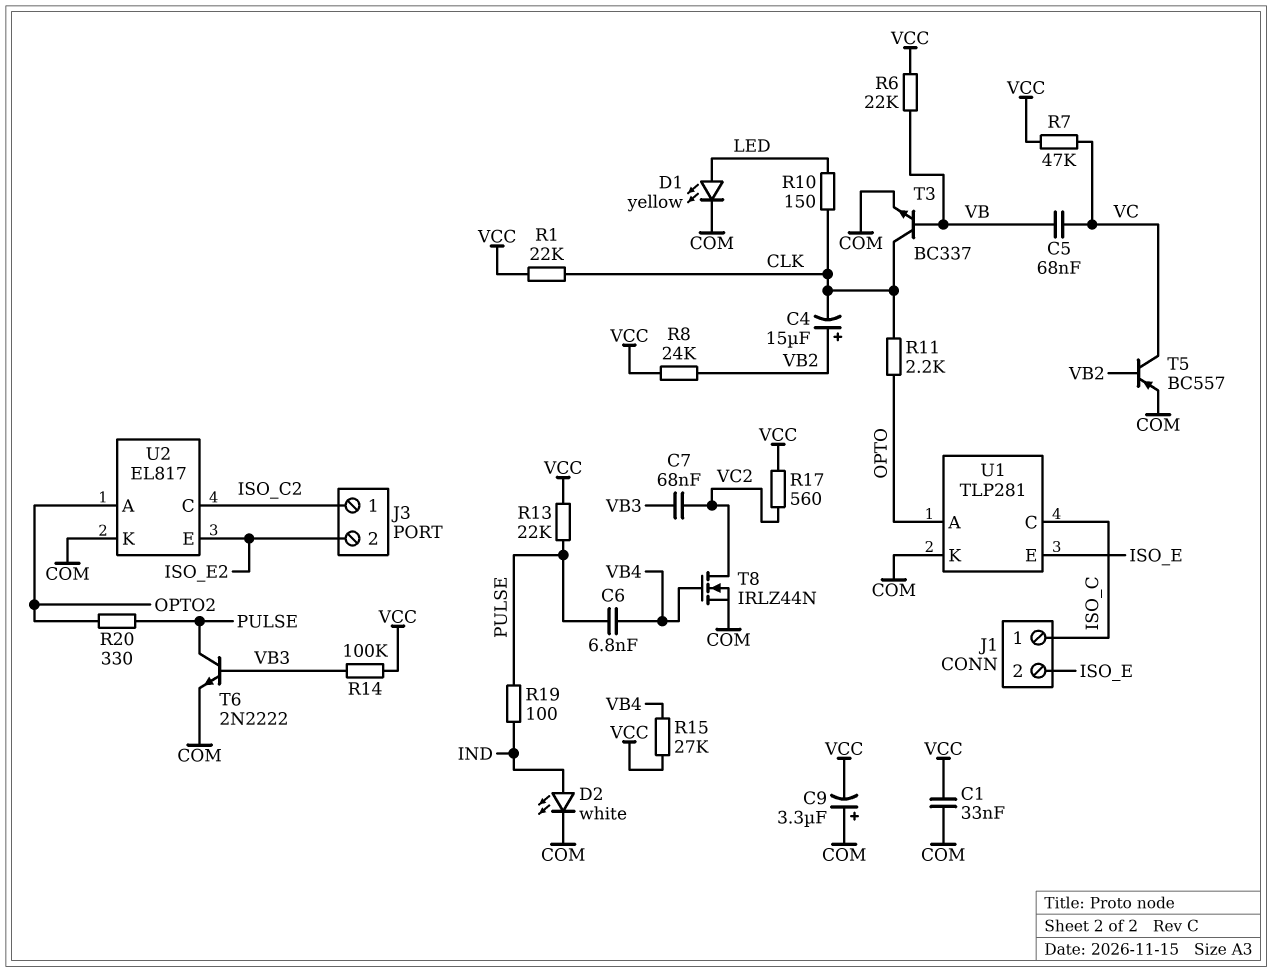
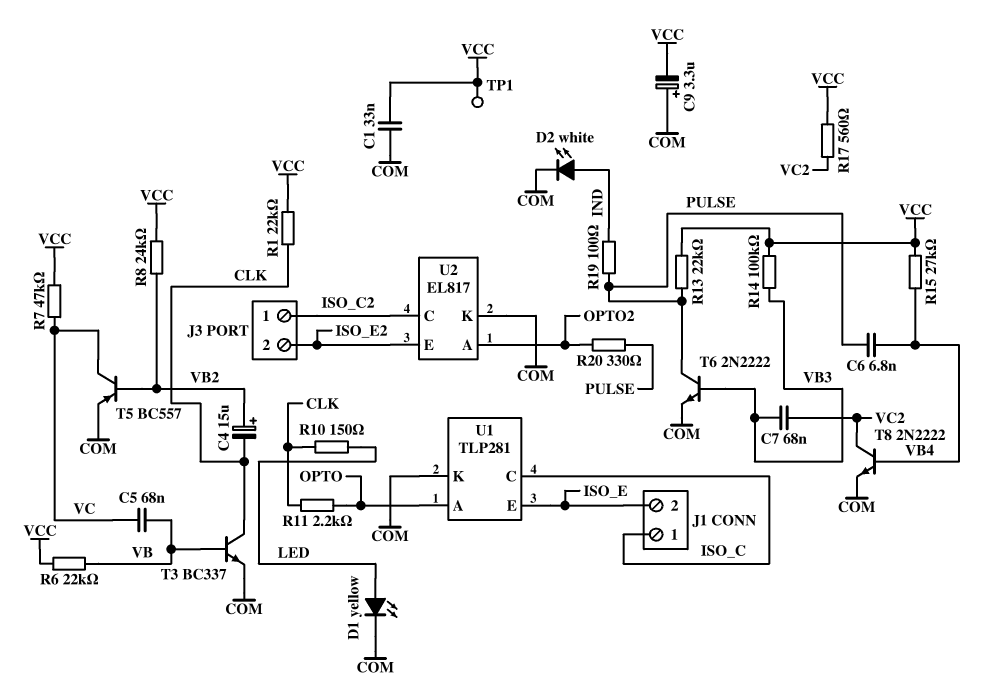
T8: NMOS IRLZ44N (G VB4, D VC2, S COM) -> NPN 2N2222 (B VB4, C VC2, E COM)
TP1: none -> test point (VCC)

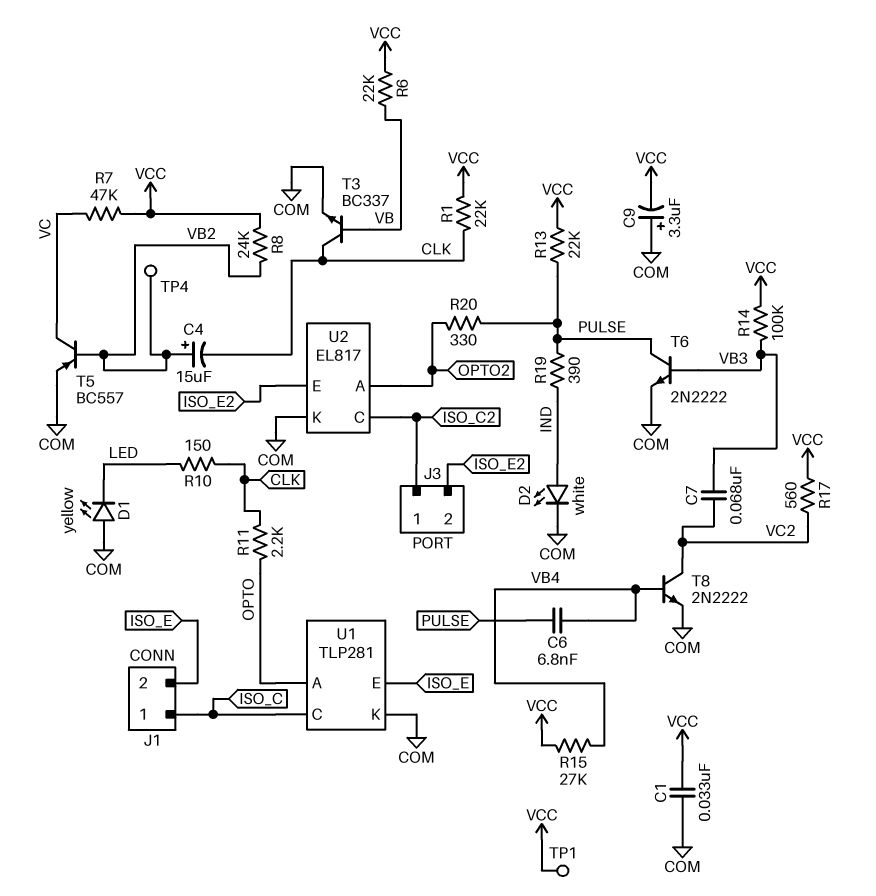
C5: 68nF (VB, VC) -> none
D1: LED yellow (A LED, K COM) -> LED yellow (A COM, K LED)
R19: 100 (IND, PULSE) -> 390 (IND, PULSE)
TP4: none -> test point (VB2)

